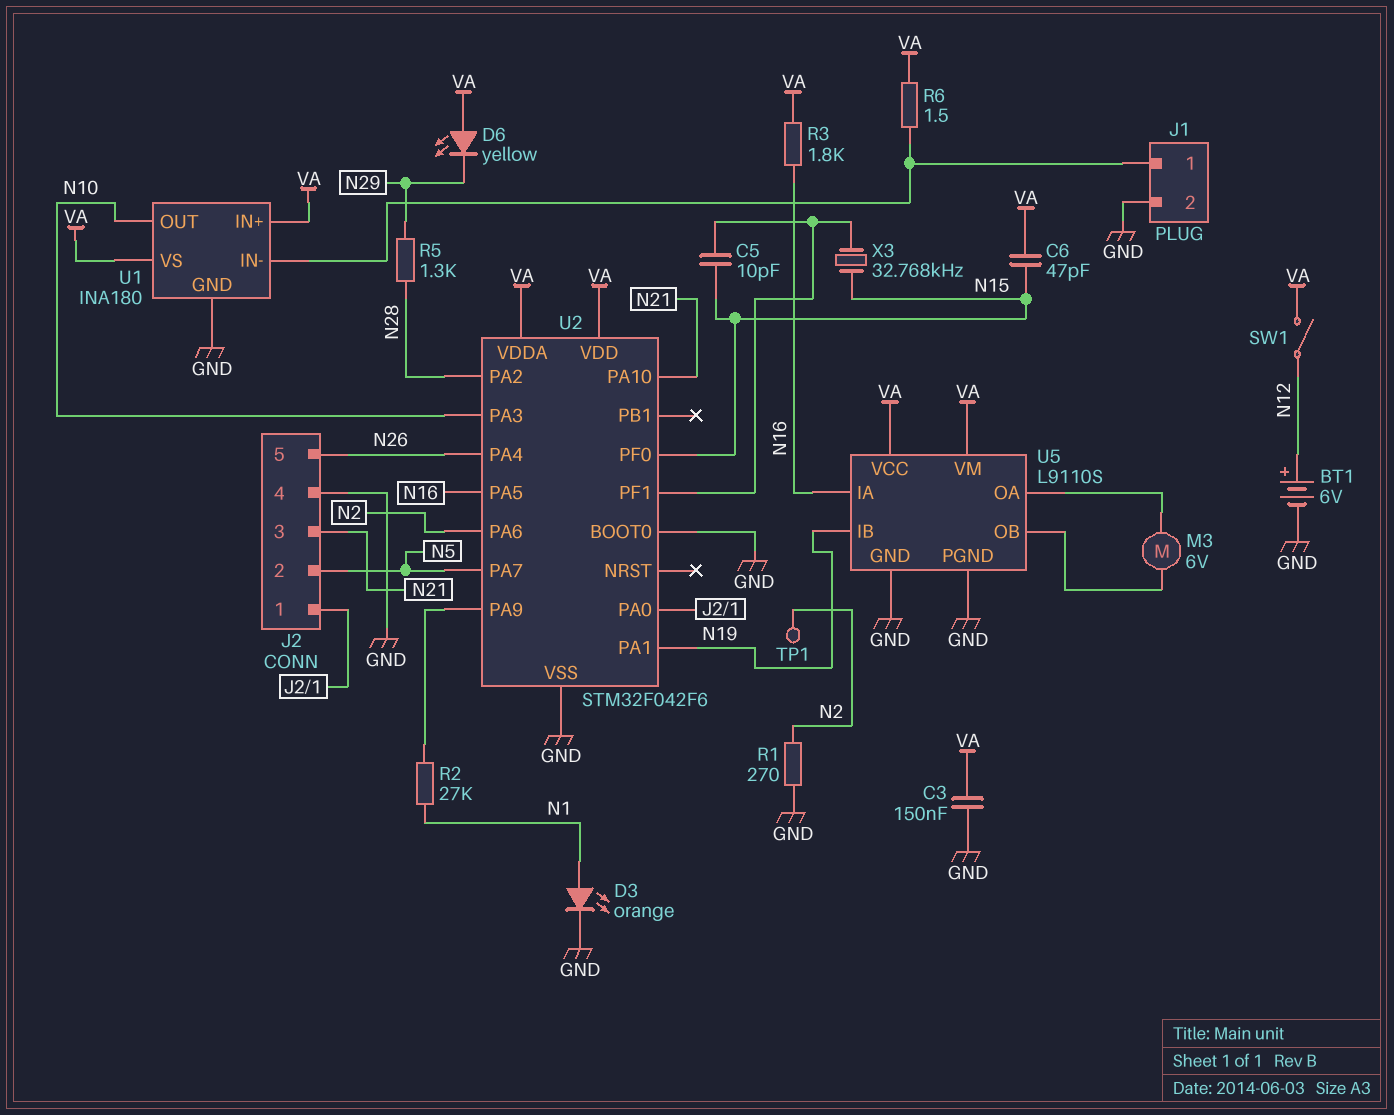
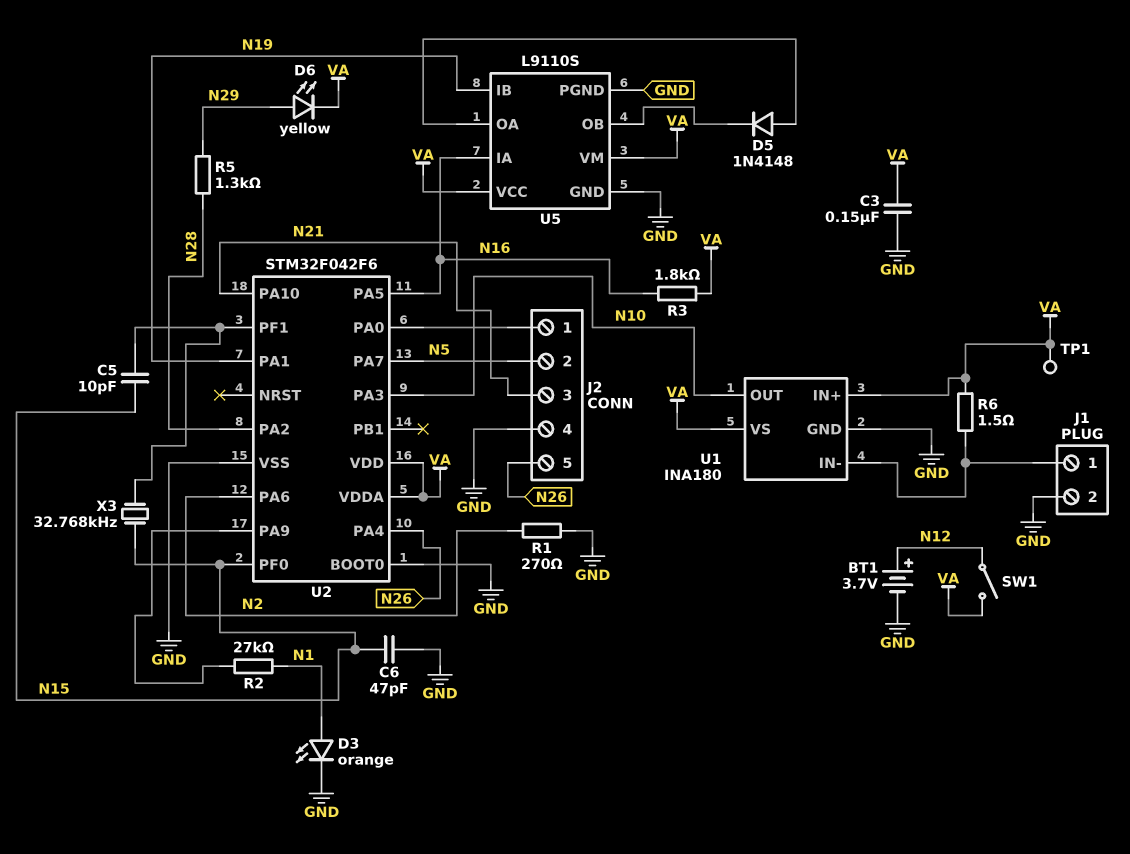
BT1: 6V (plus N12, minus GND) -> 3.7V (plus N12, minus GND)
C6: 47pF (N15, VA) -> 47pF (GND, N15)
D5: none -> diode 1N4148 (A U5/OA, K U5/OB)
D6: LED yellow (A VA, K N29) -> LED yellow (A N29, K VA)
M3: motor 6V (U5/OA, U5/OB) -> none
TP1: test point (N2) -> test point (VA)

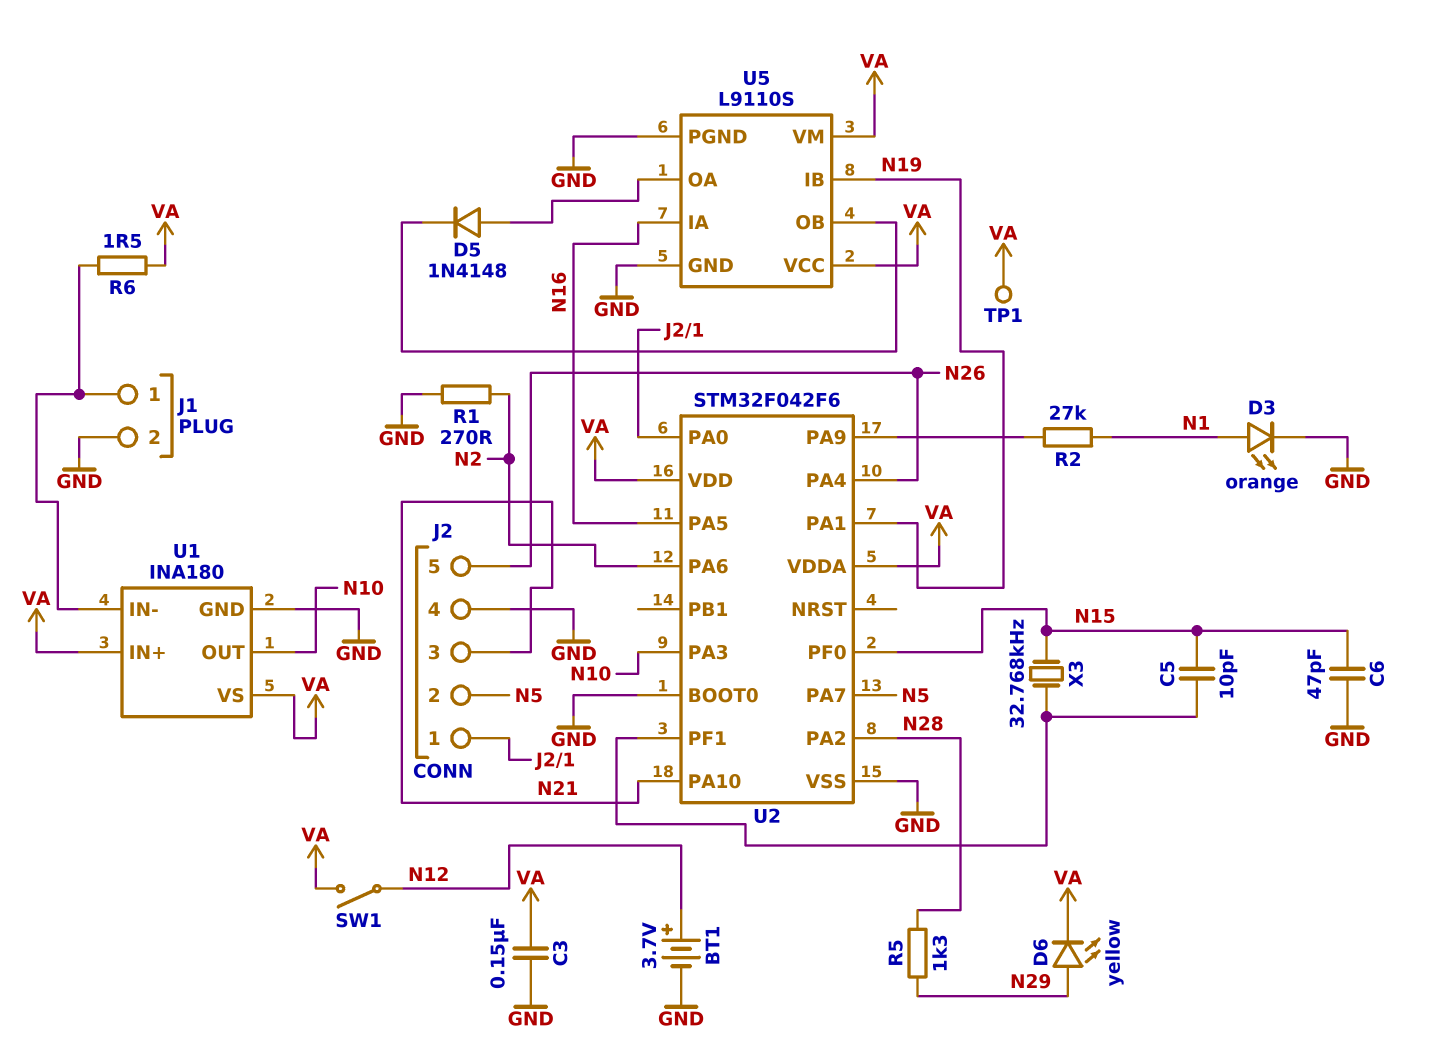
R3: 1.8k (N16, VA) -> none

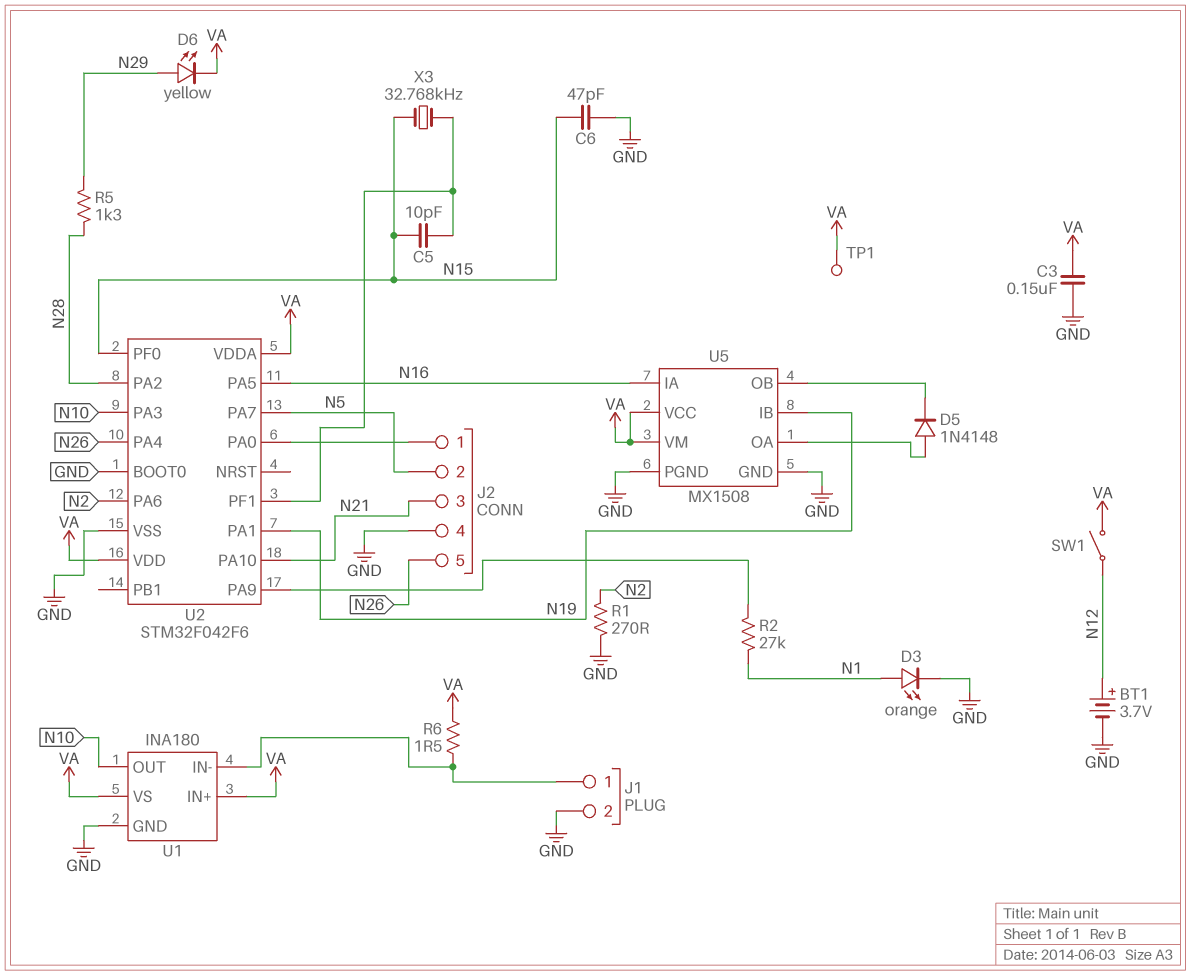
U5: L9110S -> MX1508

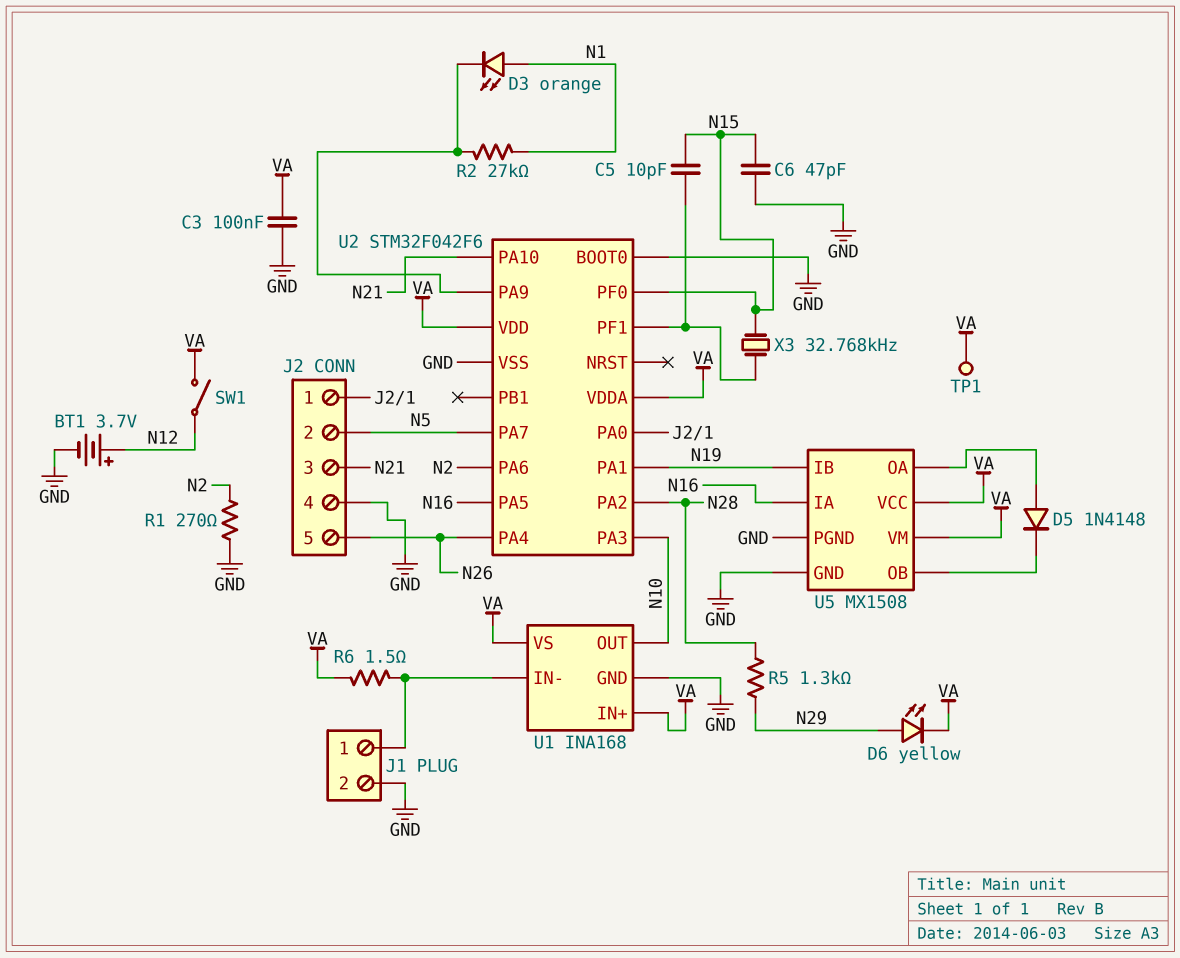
C3: 150nF (GND, VA) -> 100nF (GND, VA)
D3: LED orange (A N1, K GND) -> LED orange (A N1, K U2/PA9)
U1: INA180 -> INA168

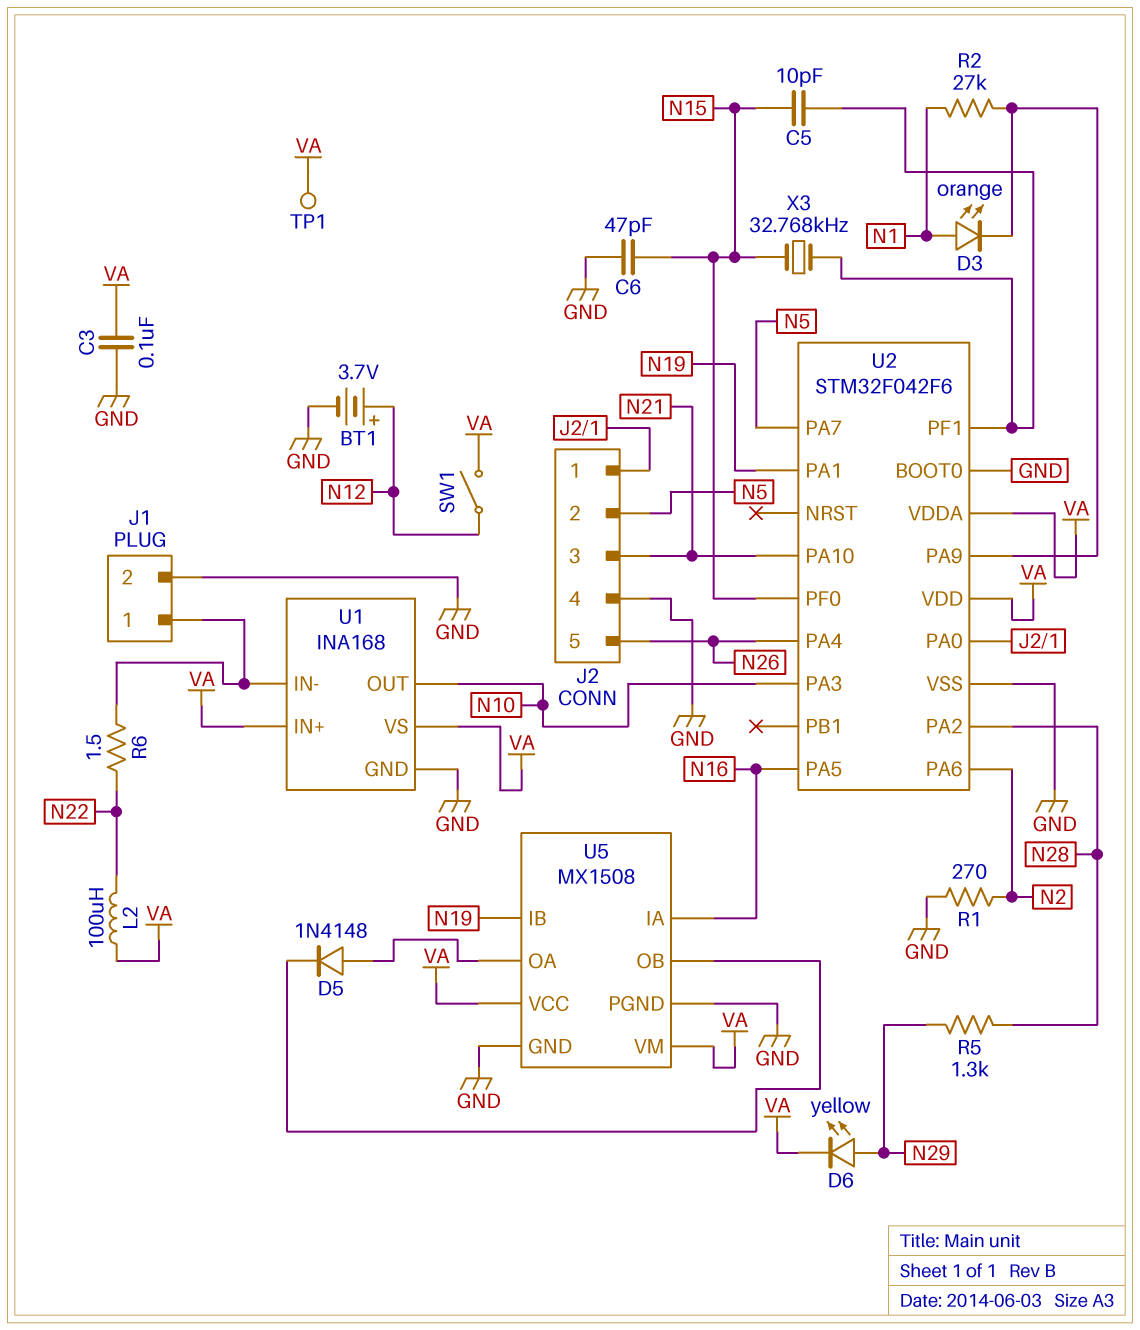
L2: none -> 100uH (N22, VA)
R6: 1.5 (J1/1, VA) -> 1.5 (J1/1, N22)

